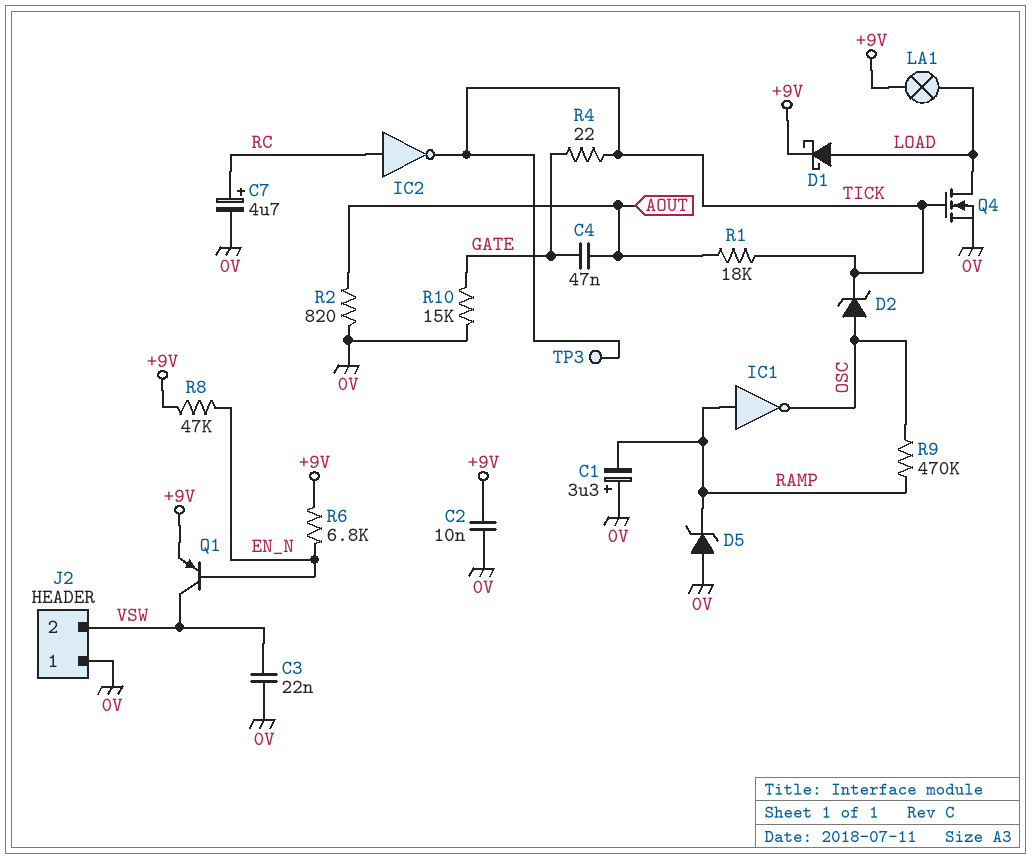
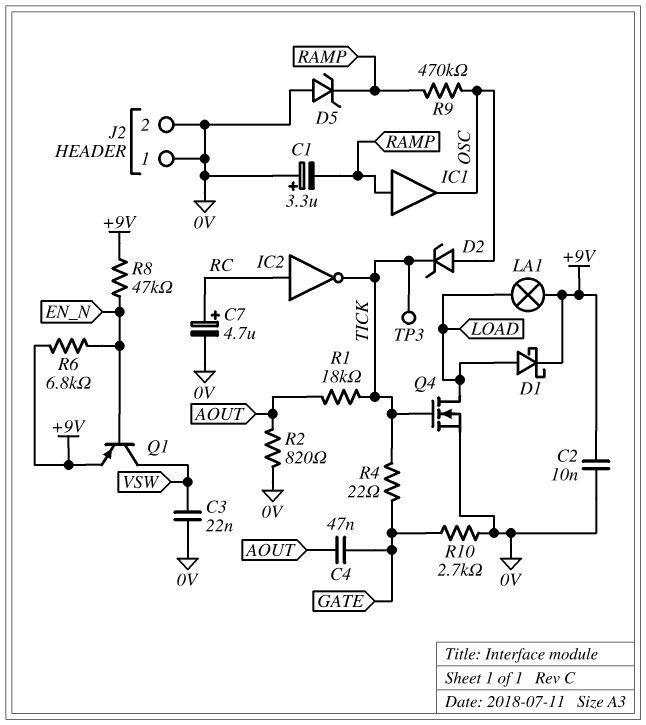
IC1: NOT (in RAMP, out OSC) -> buffer (in RAMP, out OSC)
J2 pin 2: VSW -> 0V
R10: 15k (0V, GATE) -> 2.7k (0V, GATE)

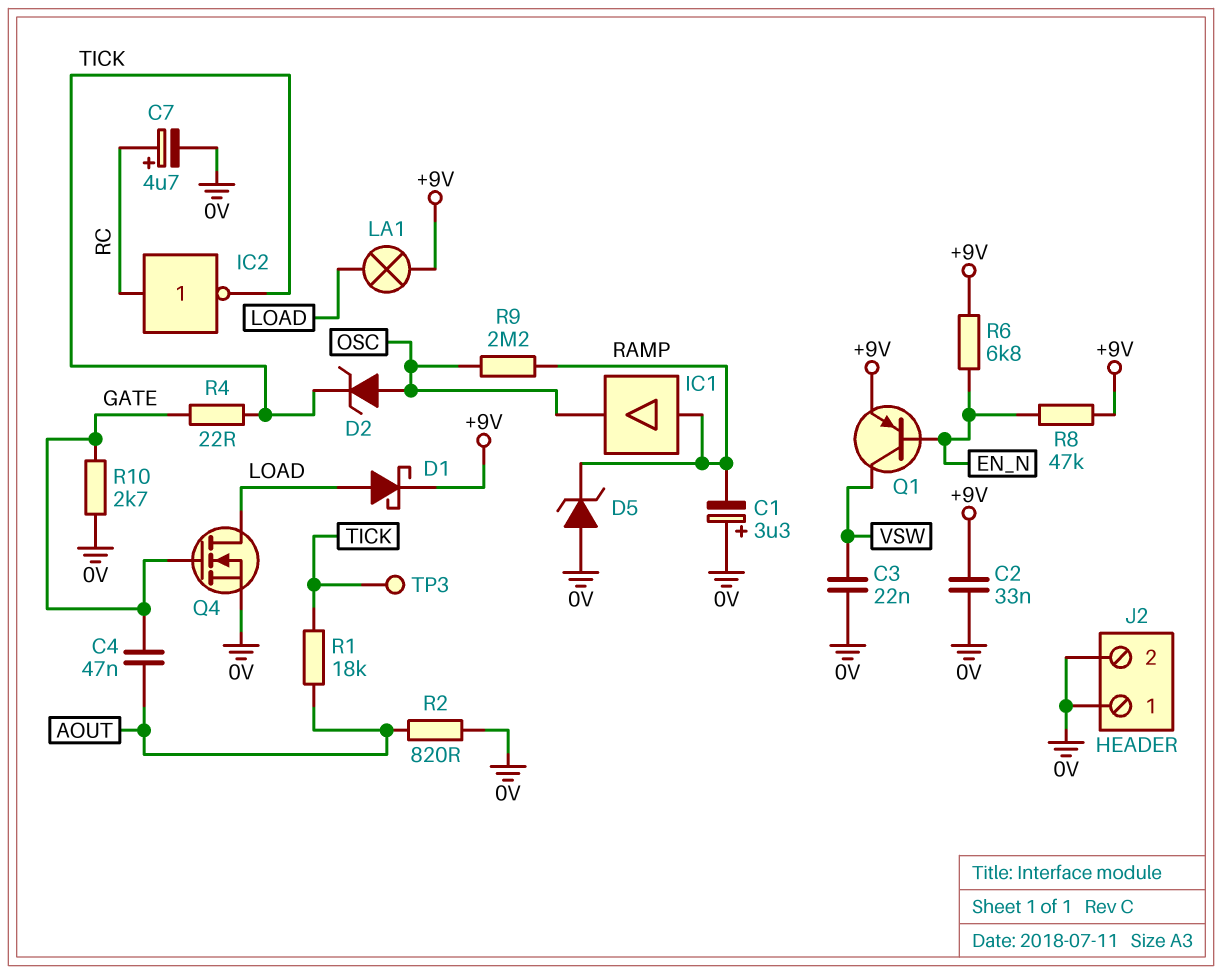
C2: 10nF (+9V, 0V) -> 33nF (+9V, 0V)
Q4: NMOS (G TICK, D LOAD, S 0V) -> NMOS (G GATE, D LOAD, S 0V)
R9: 470k (OSC, RAMP) -> 2.2M (OSC, RAMP)

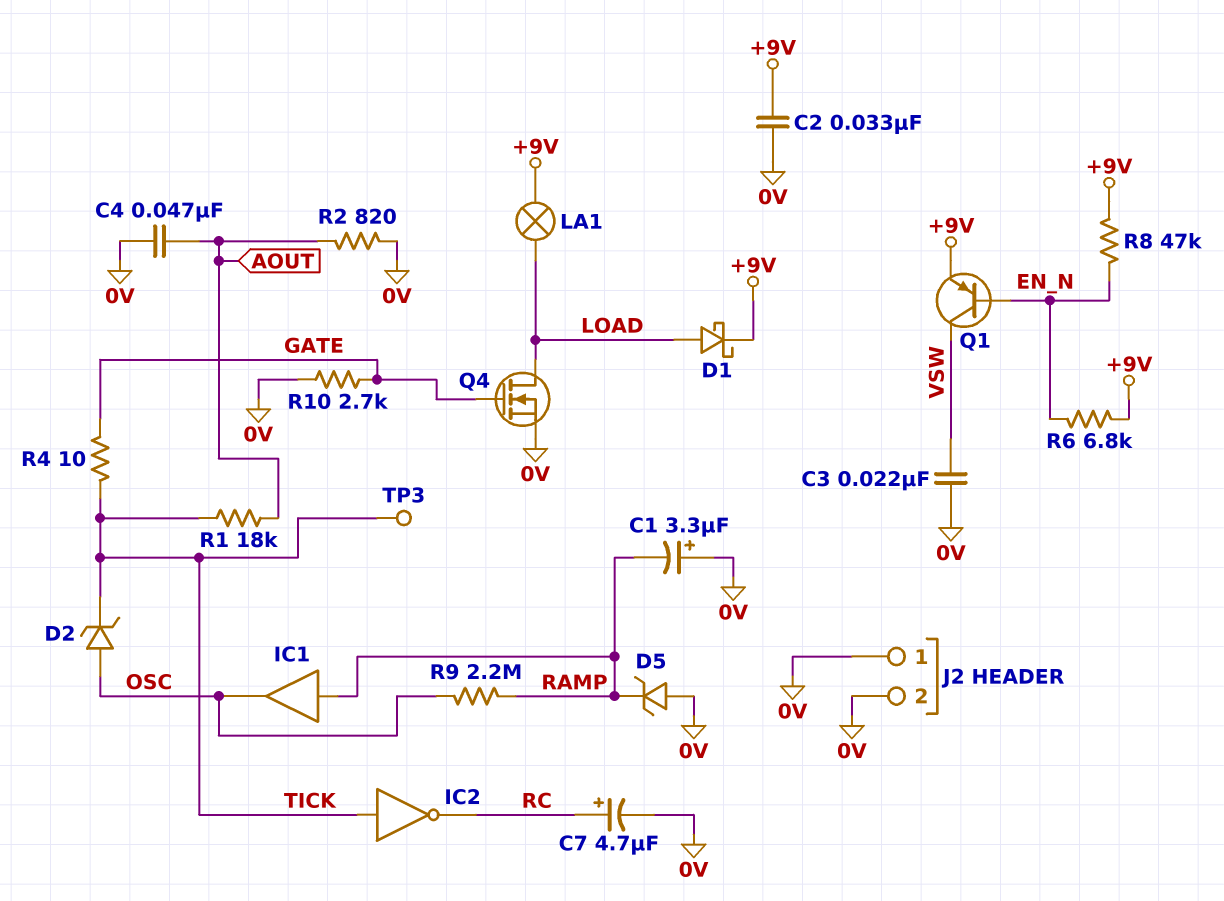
C4: 47nF (AOUT, GATE) -> 47nF (0V, AOUT)
IC2: NOT (in RC, out TICK) -> NOT (in TICK, out RC)
R4: 22 (GATE, TICK) -> 10 (GATE, TICK)

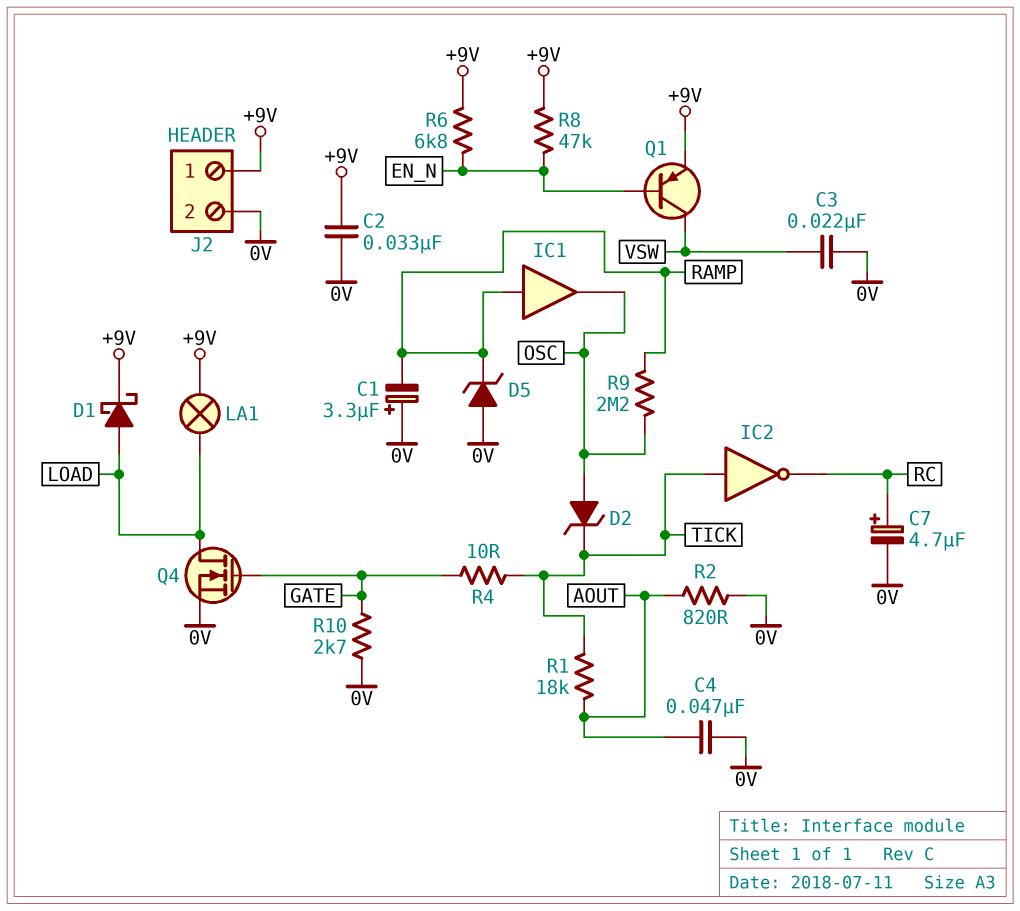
J2 pin 1: 0V -> +9V
TP3: test point (TICK) -> none

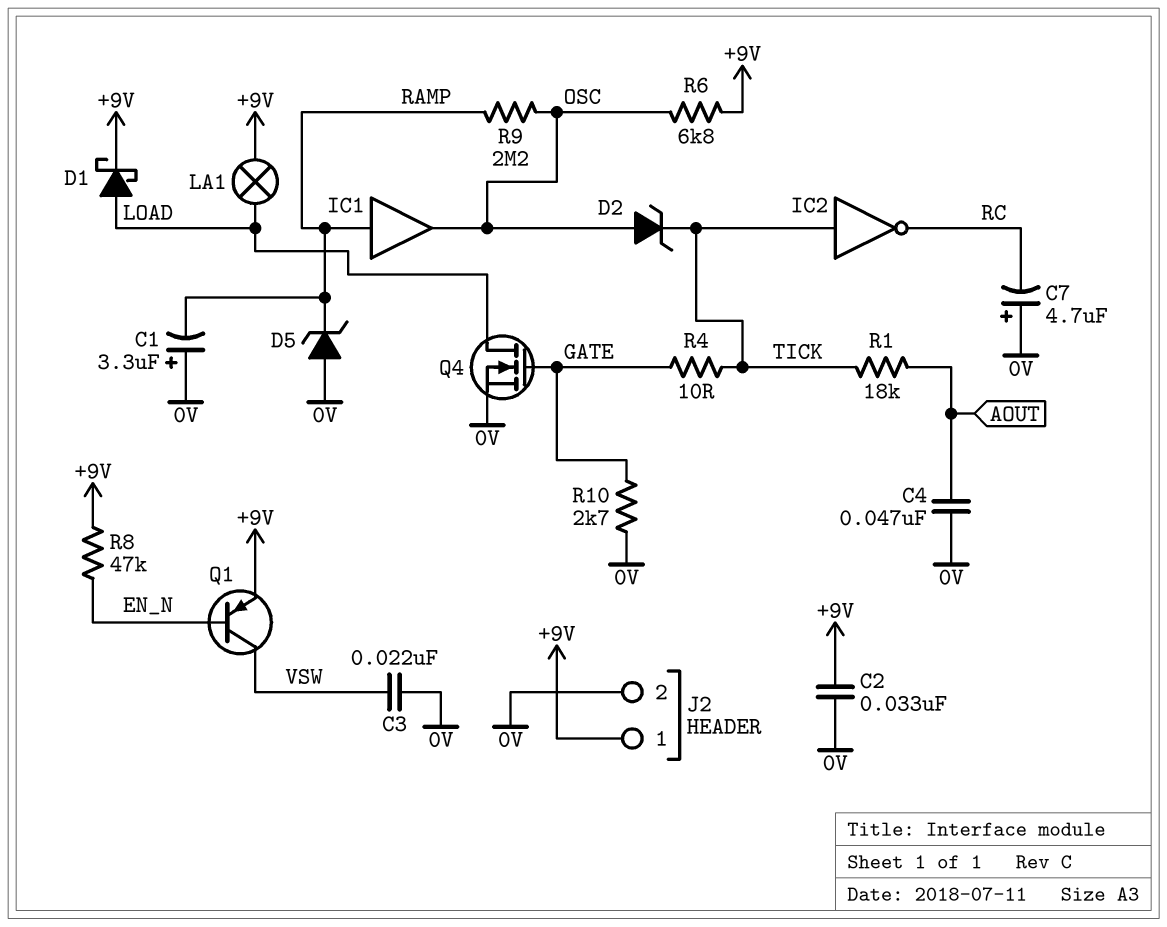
C7: 4.7uF (plus RC, minus 0V) -> 4.7uF (plus 0V, minus RC)
R2: 820 (0V, AOUT) -> none
R6: 6.8k (+9V, EN_N) -> 6.8k (+9V, OSC)

